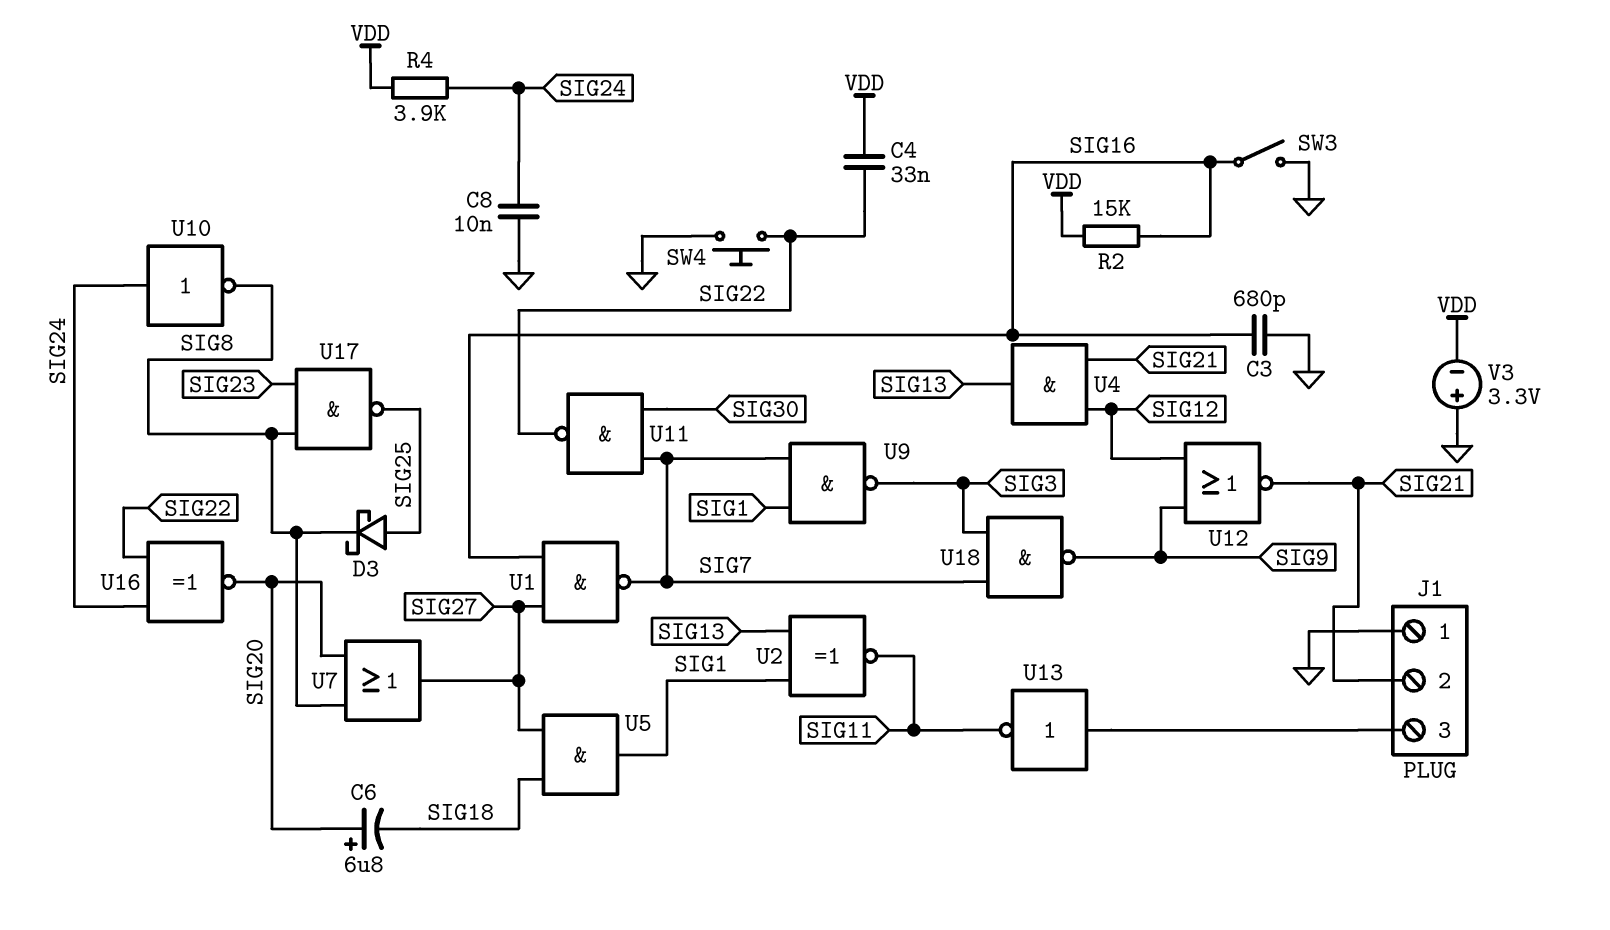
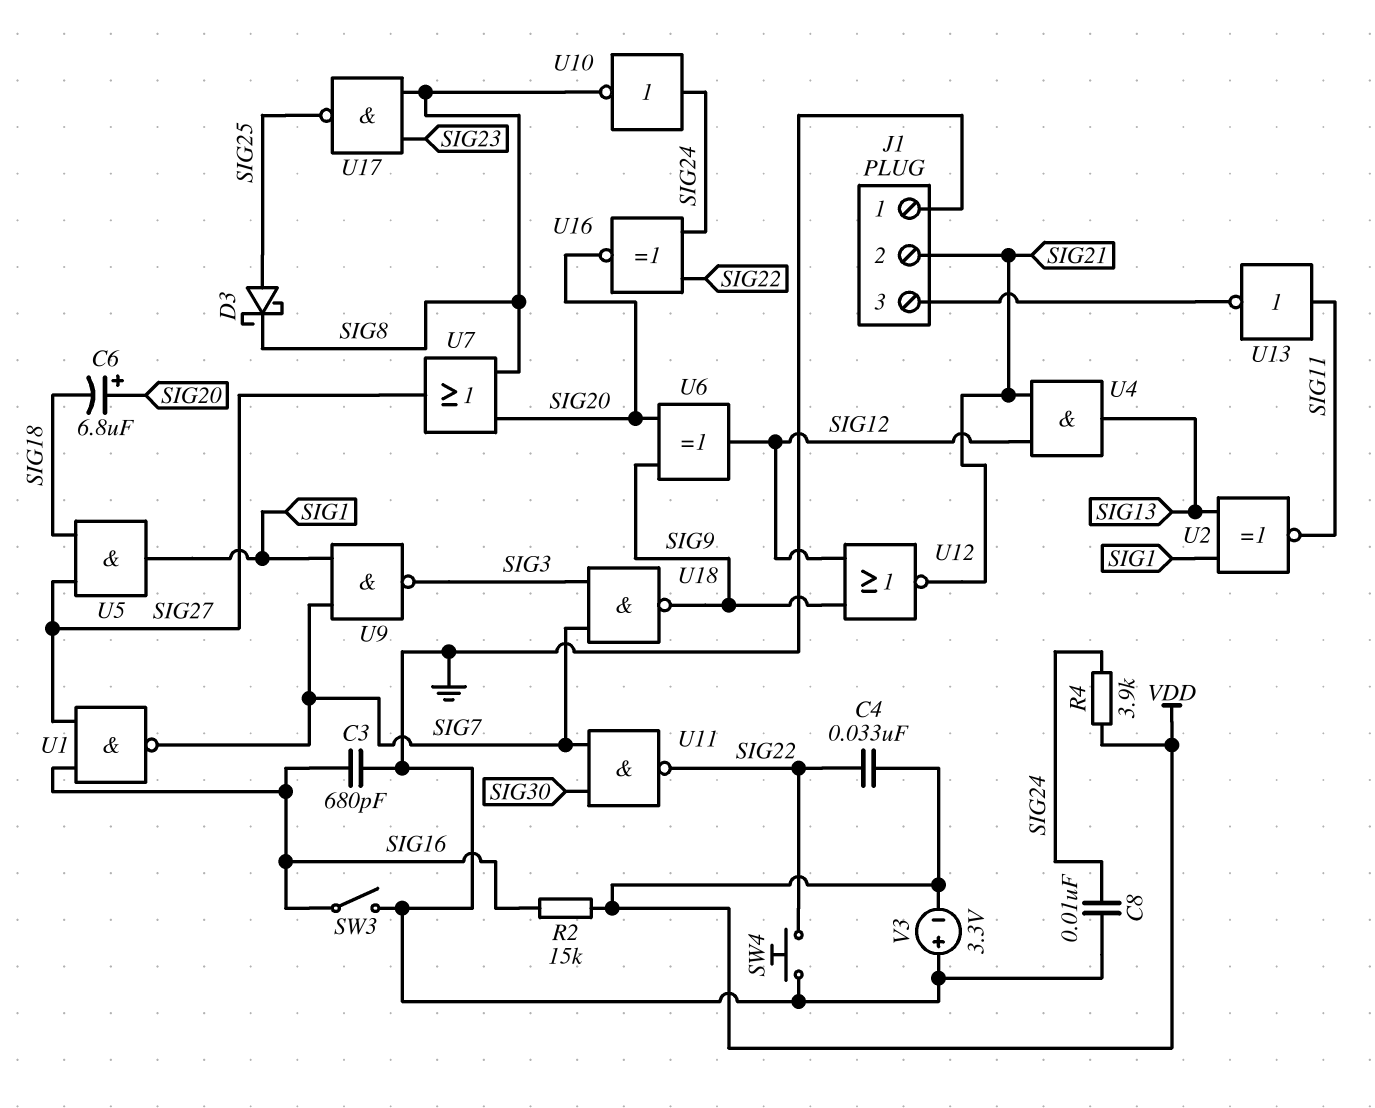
U6: none -> XOR (in SIG9, in SIG20, out SIG12)
U13: NOT (in J1/3, out SIG11) -> NOT (in SIG11, out J1/3)

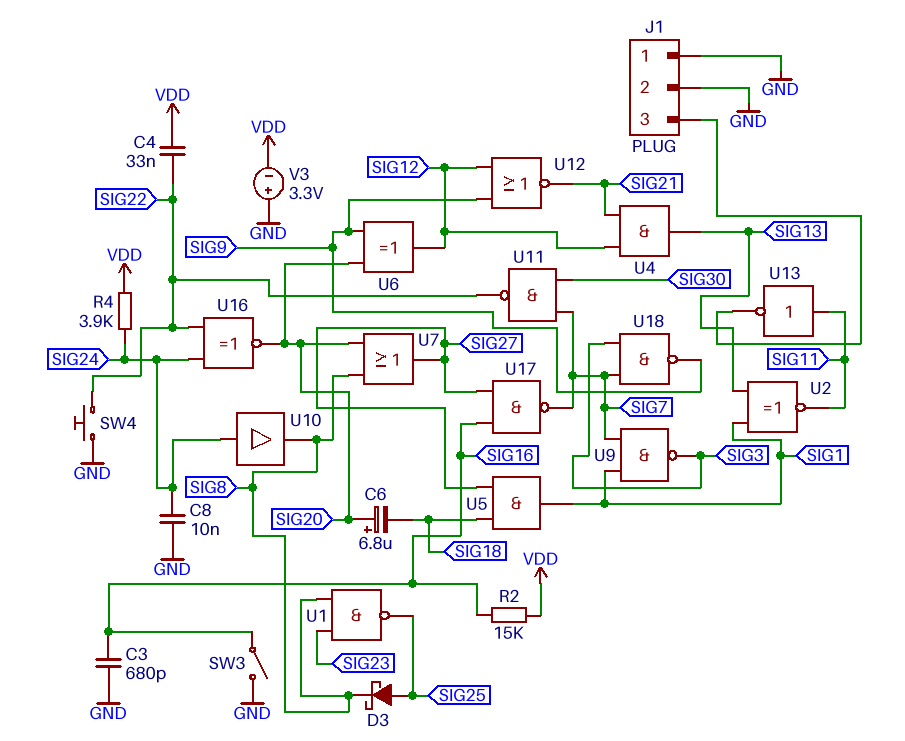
J1 pin 2: SIG21 -> GND
U1: NAND (in SIG16, in SIG27, out SIG7) -> NAND (in SIG8, in SIG23, out SIG25)
U10: NOT (in SIG24, out SIG8) -> buffer (in SIG24, out SIG8)
U17: NAND (in SIG8, in SIG23, out SIG25) -> NAND (in SIG16, in SIG27, out SIG7)

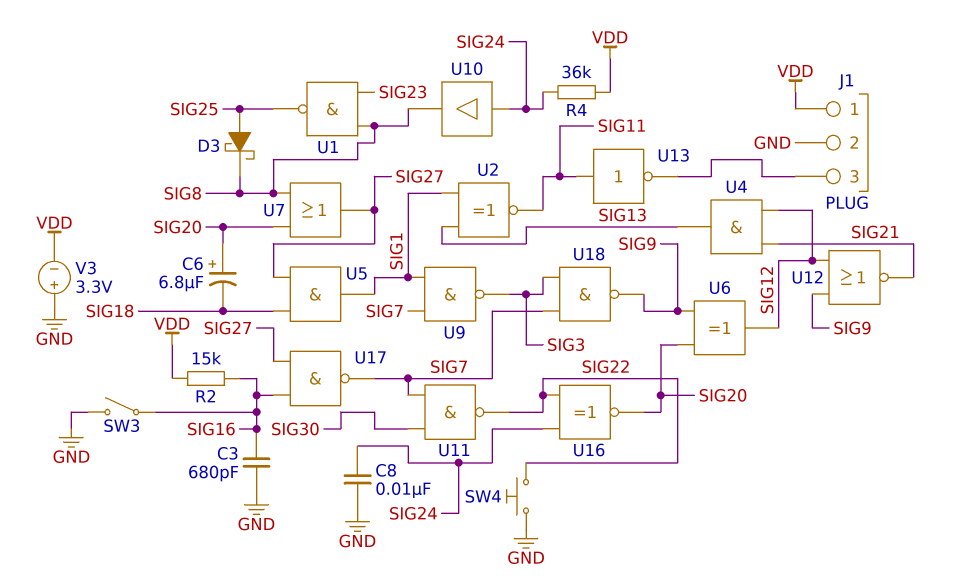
C4: 33nF (SIG22, VDD) -> none
J1 pin 1: GND -> VDD
R4: 3.9k (SIG24, VDD) -> 36k (SIG24, VDD)

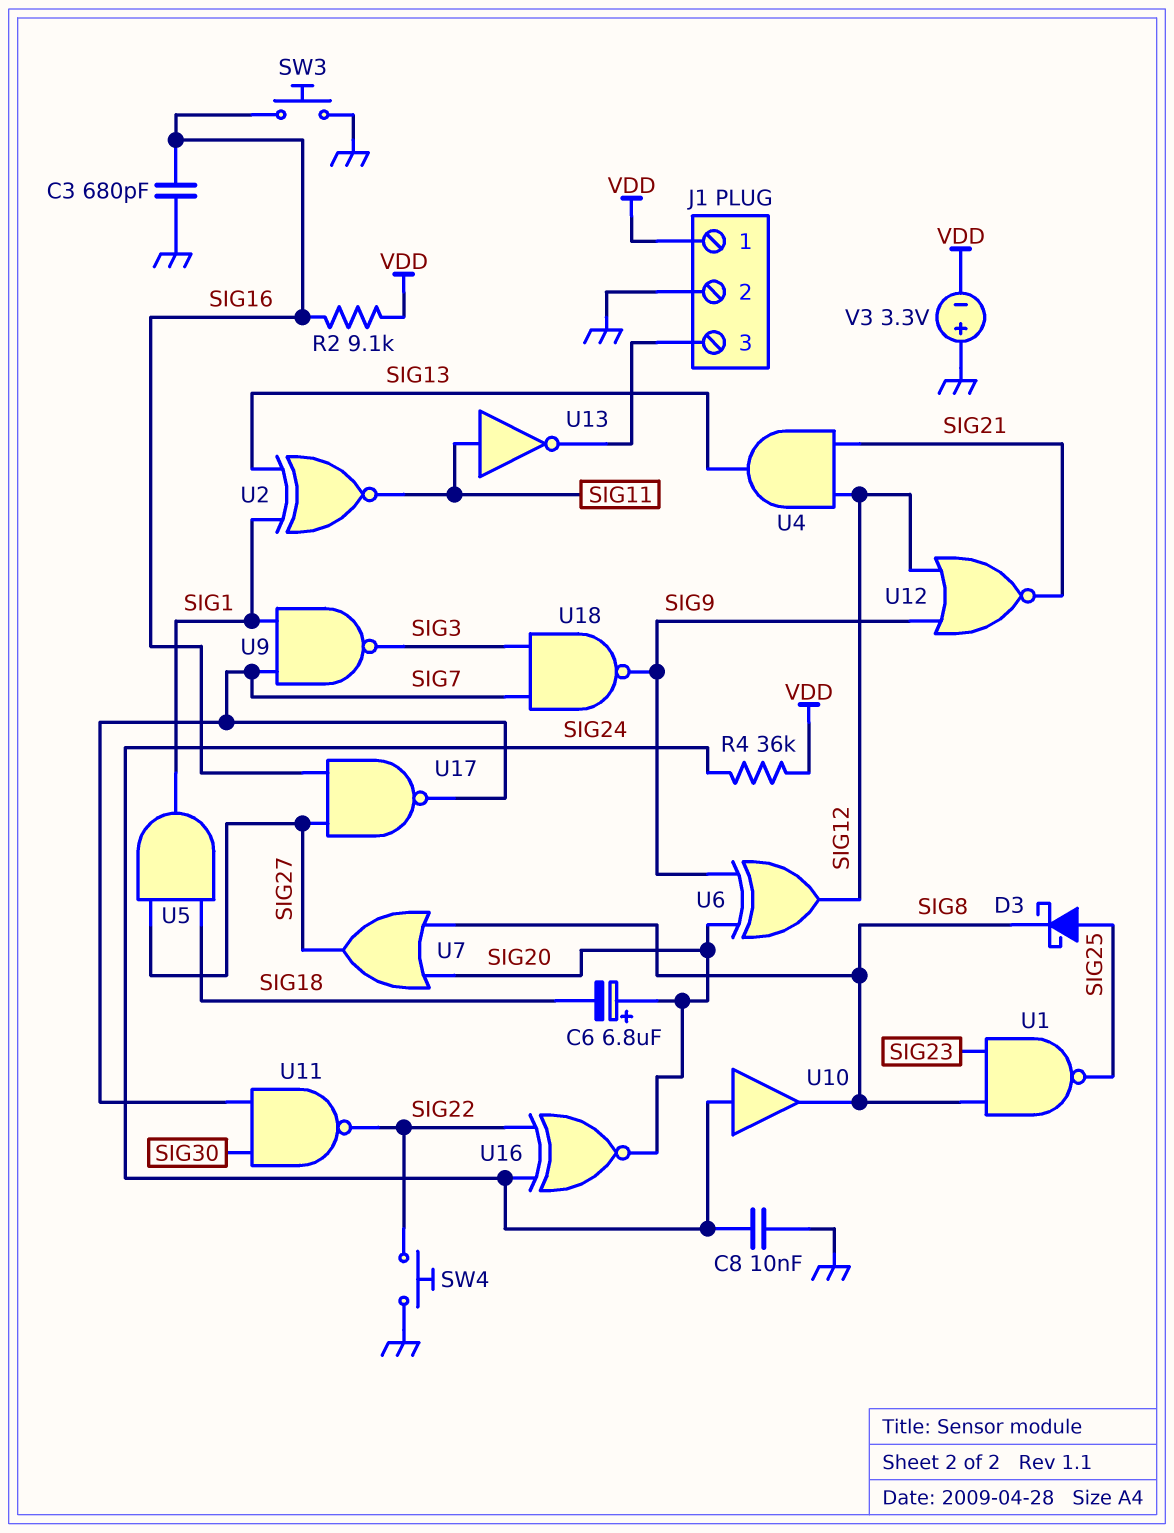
R2: 15k (SIG16, VDD) -> 9.1k (SIG16, VDD)
SW3: switch (GND, SIG16) -> button (GND, SIG16)

